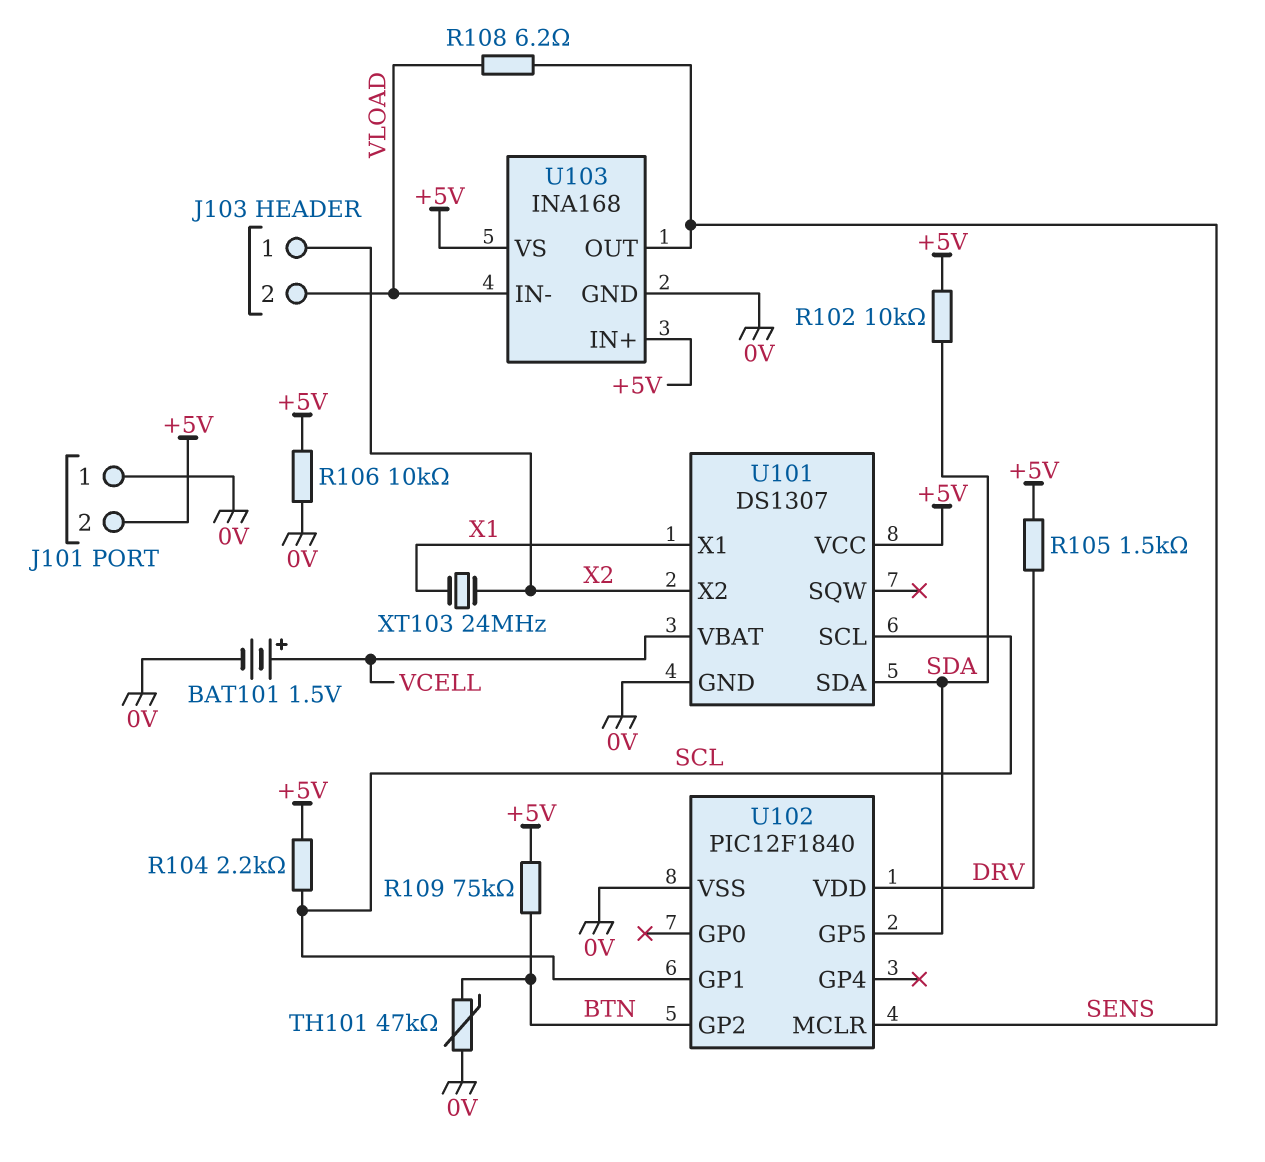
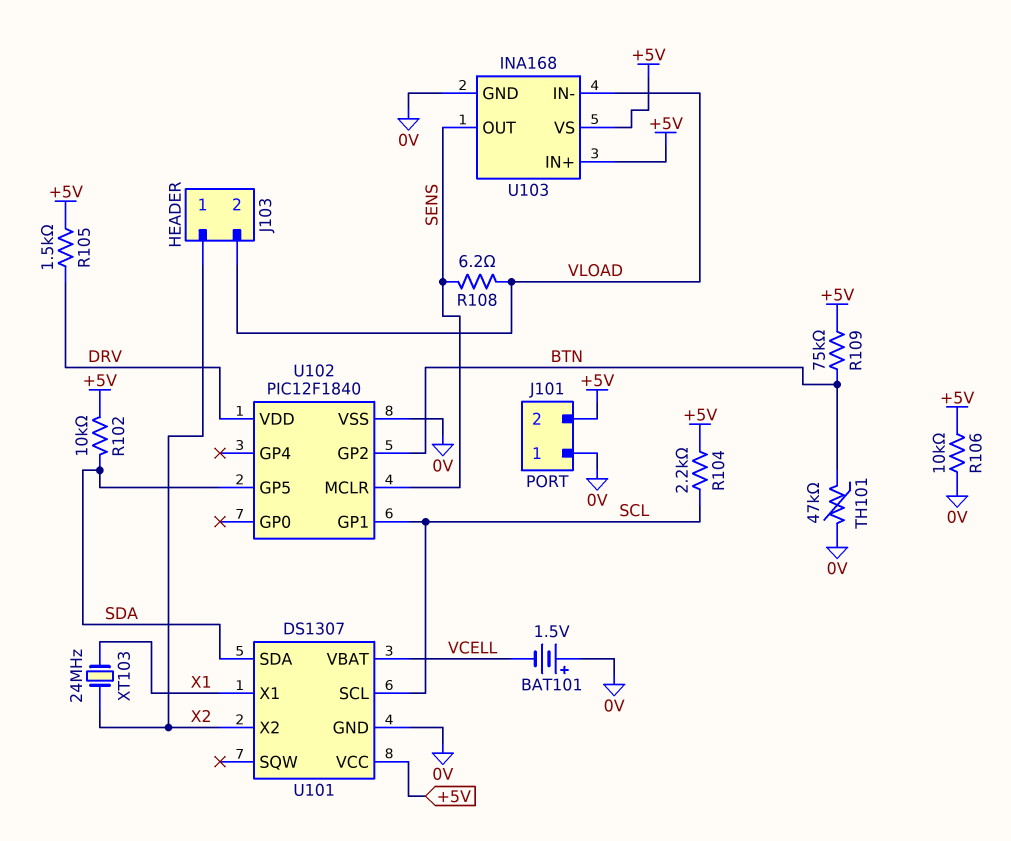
BAT101: 1.5V (plus VCELL, minus 0V) -> 1.5V (plus 0V, minus VCELL)

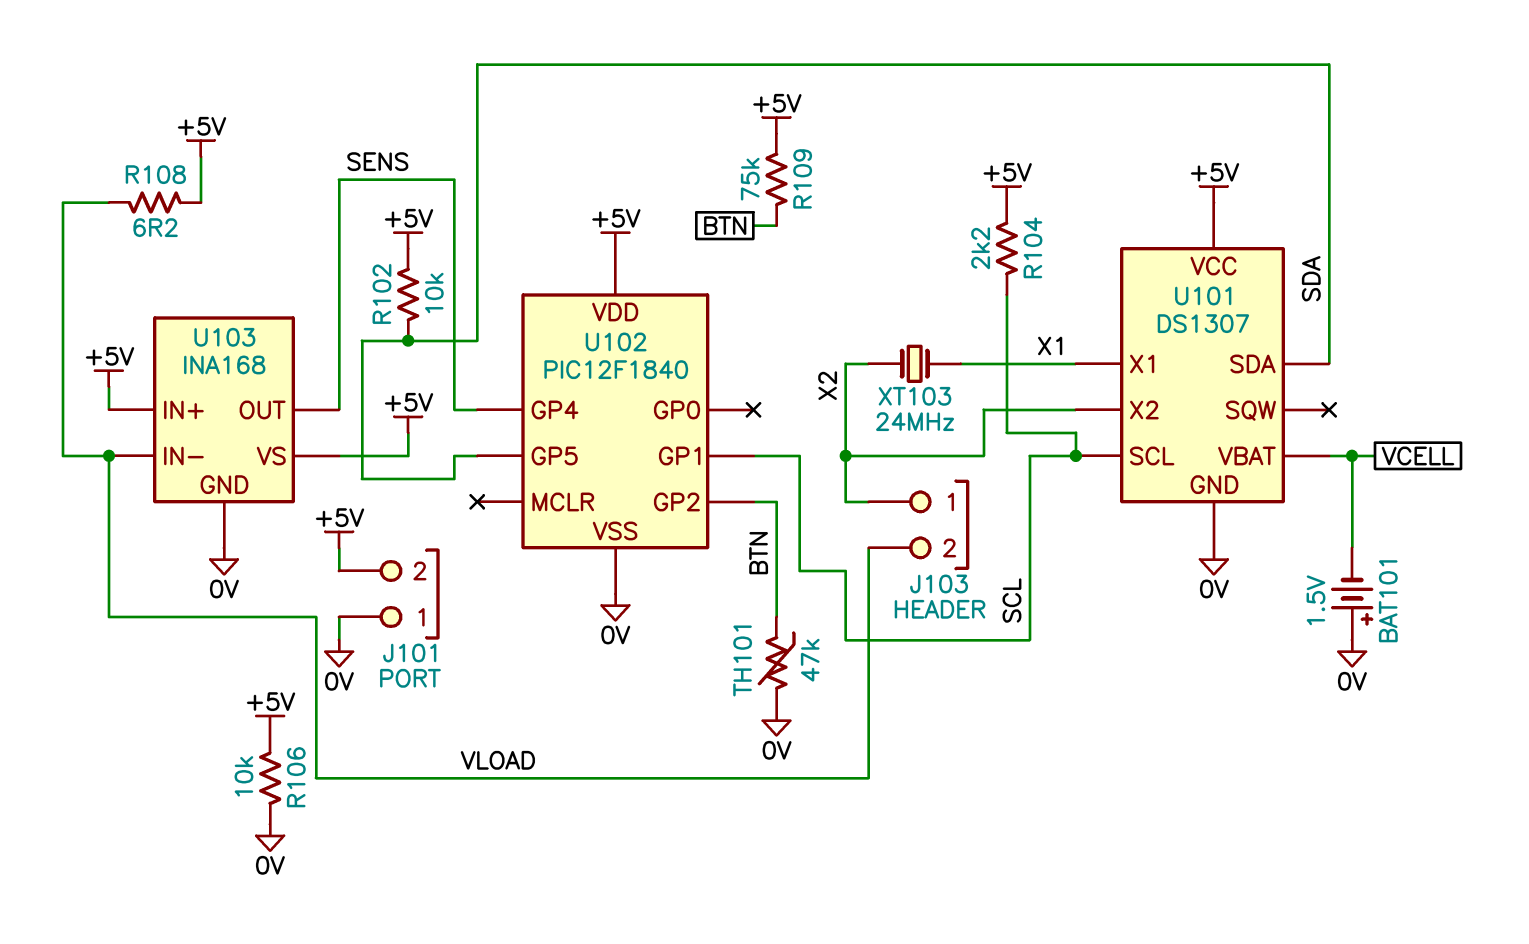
R105: 1.5k (+5V, DRV) -> none
R108: 6.2 (SENS, VLOAD) -> 6.2 (+5V, VLOAD)
U102 pin GP4: none -> SENS
U102 pin MCLR: SENS -> none
U102 pin VDD: DRV -> +5V

